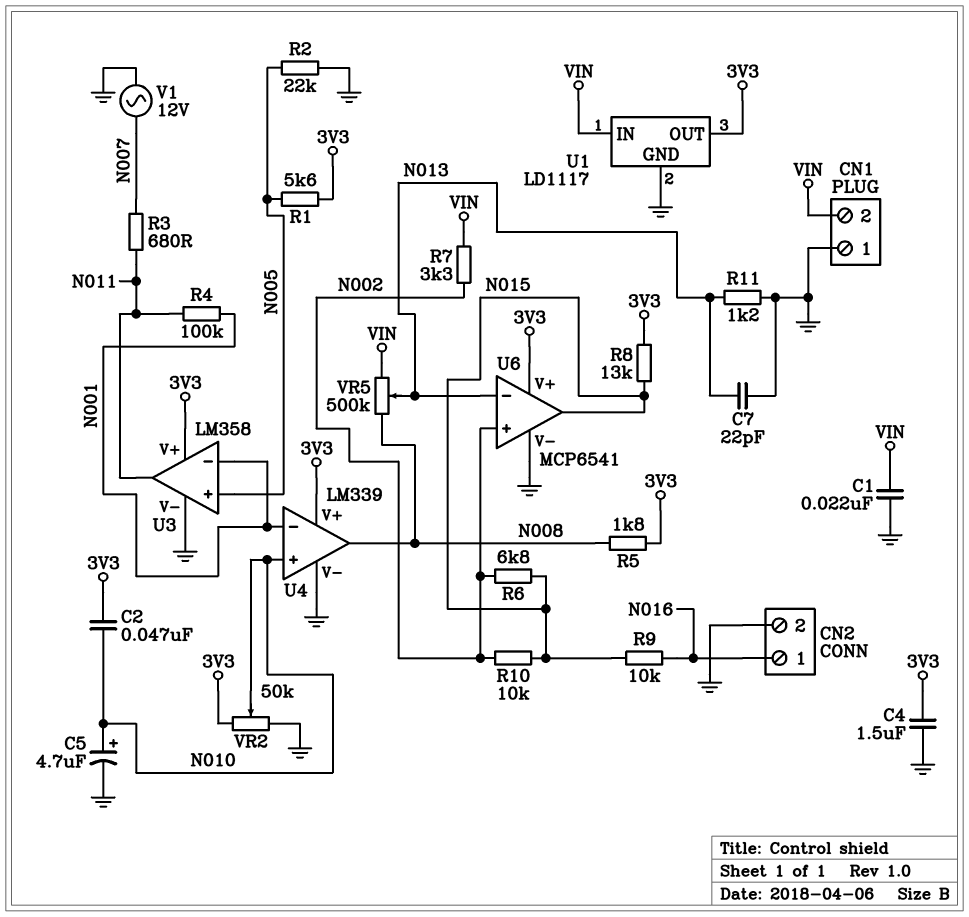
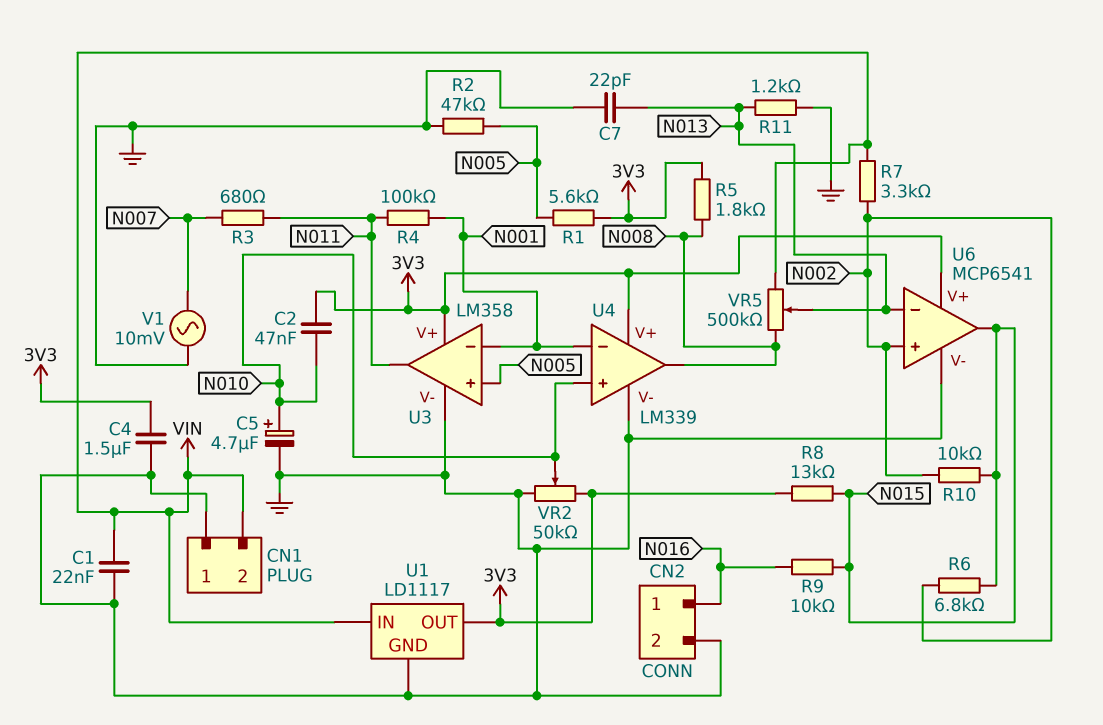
R2: 22k (GND, N005) -> 47k (GND, N005)
V1: AC 12V (GND, N007) -> AC 10mV (GND, N007)

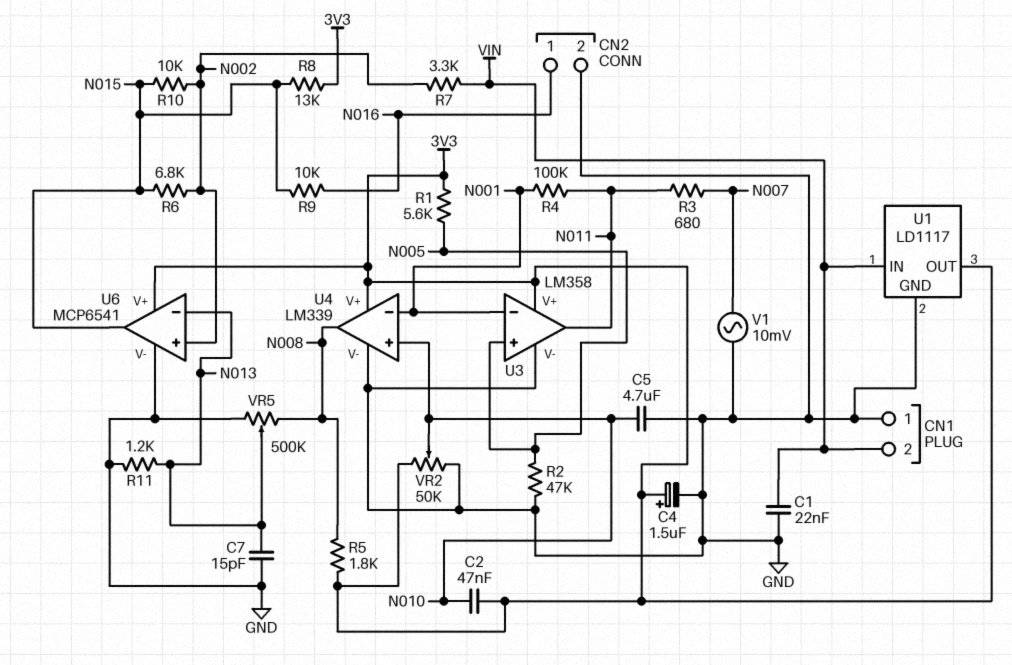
C4: 1.5uF (3V3, GND) -> 1.5uF (plus 3V3, minus GND)
C5: 4.7uF (plus N010, minus GND) -> 4.7uF (GND, N010)
C7: 22pF (GND, N013) -> 15pF (GND, N013)
VR5: 500k (N008, VIN, wiper N013) -> 500k (GND, N008, wiper N013)

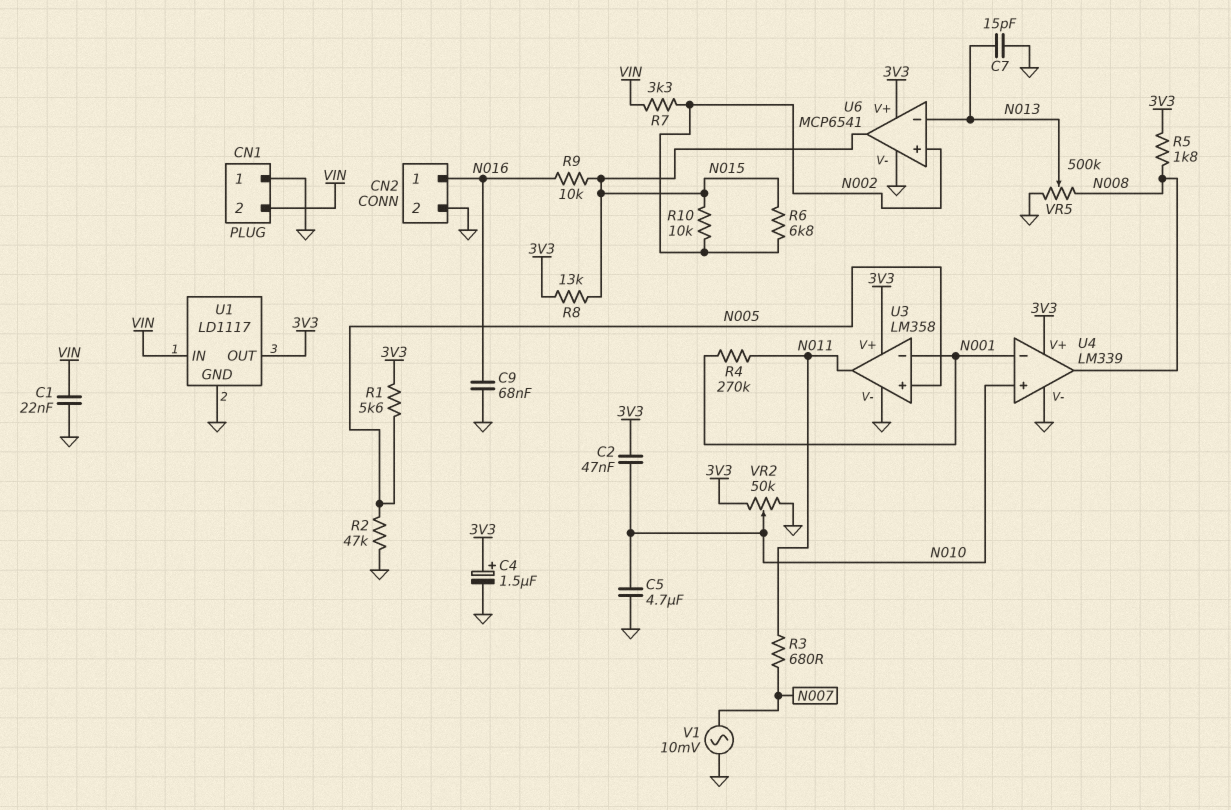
C9: none -> 68nF (GND, N016)
R4: 100k (N001, N011) -> 270k (N001, N011)
R11: 1.2k (GND, N013) -> none

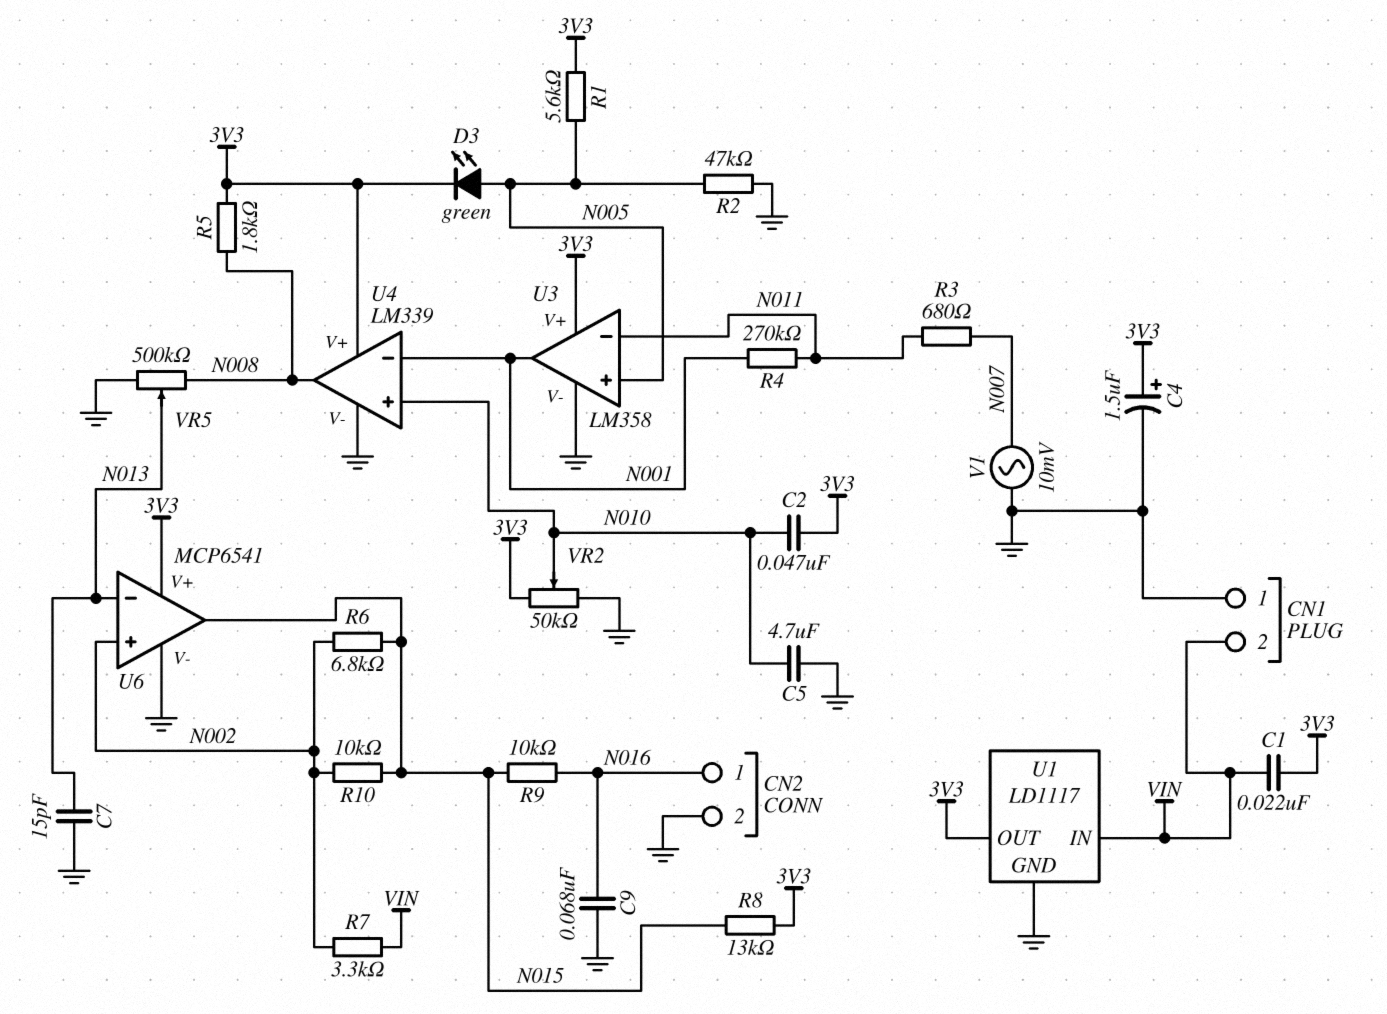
C1: 22nF (GND, VIN) -> 22nF (3V3, VIN)
D3: none -> LED green (A N005, K 3V3)
U3 pin in-: N001 -> N011
U3 pin out: N011 -> N001

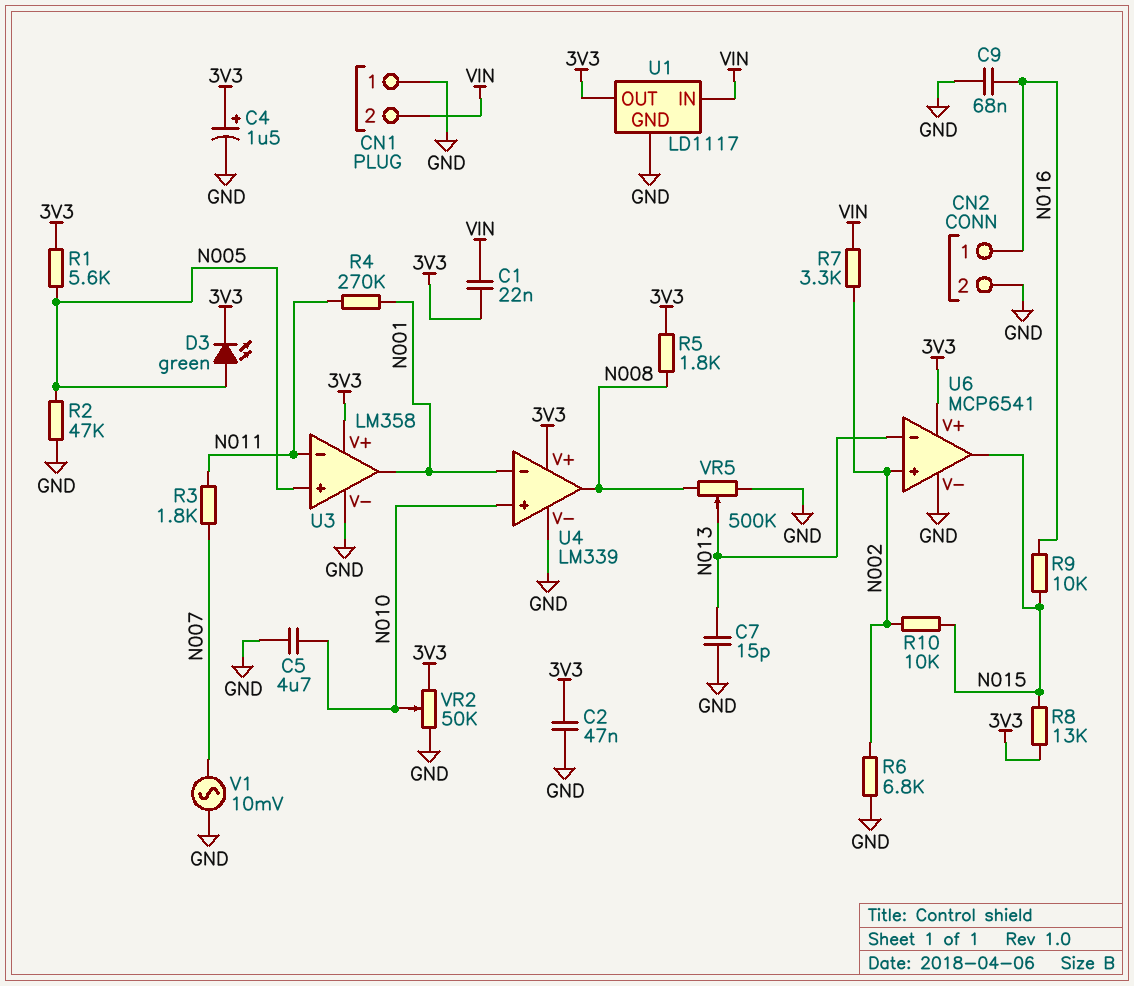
C2: 47nF (3V3, N010) -> 47nF (3V3, GND)
R3: 680 (N007, N011) -> 1.8k (N007, N011)
R6: 6.8k (N002, N015) -> 6.8k (GND, N002)

